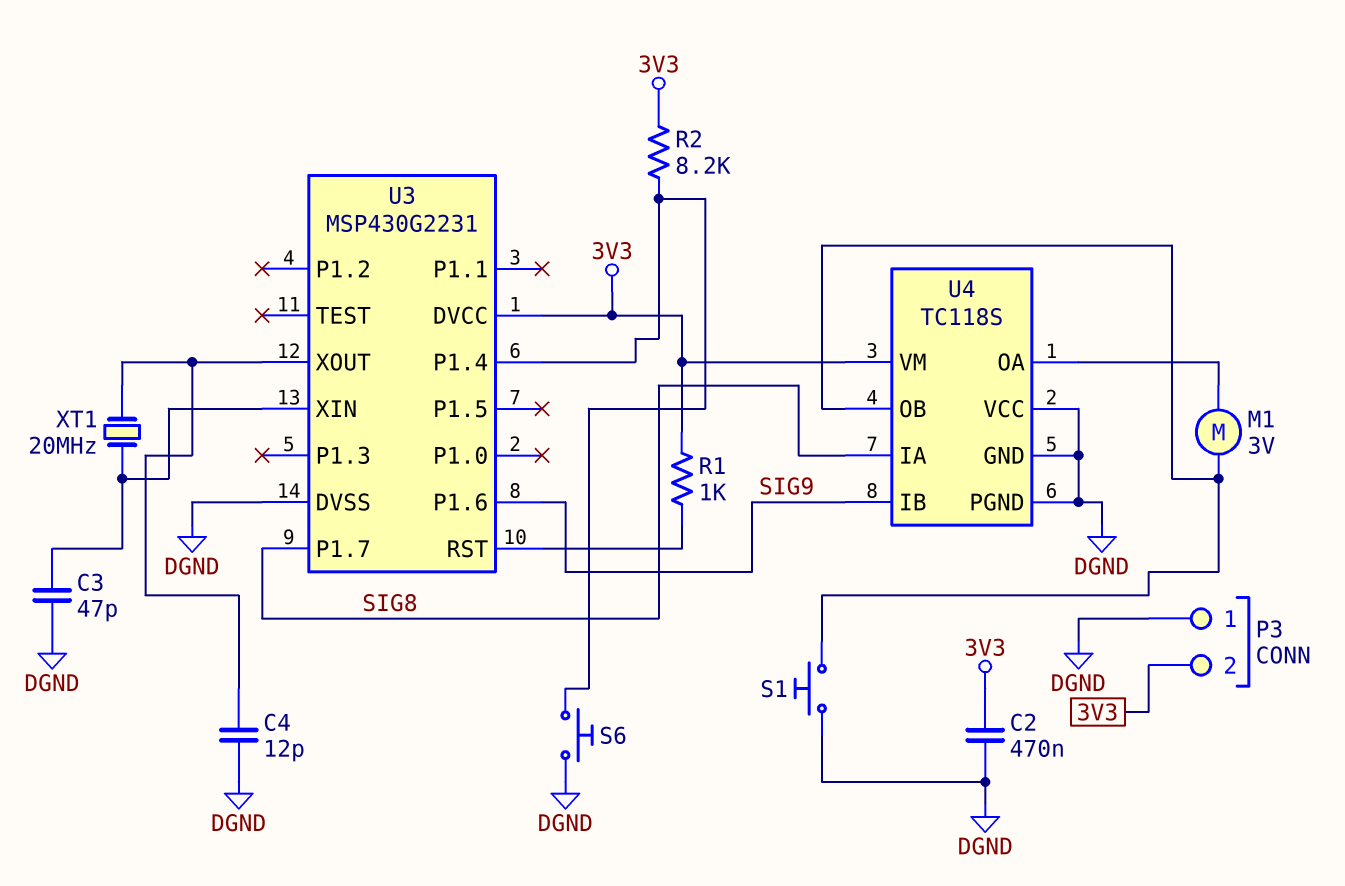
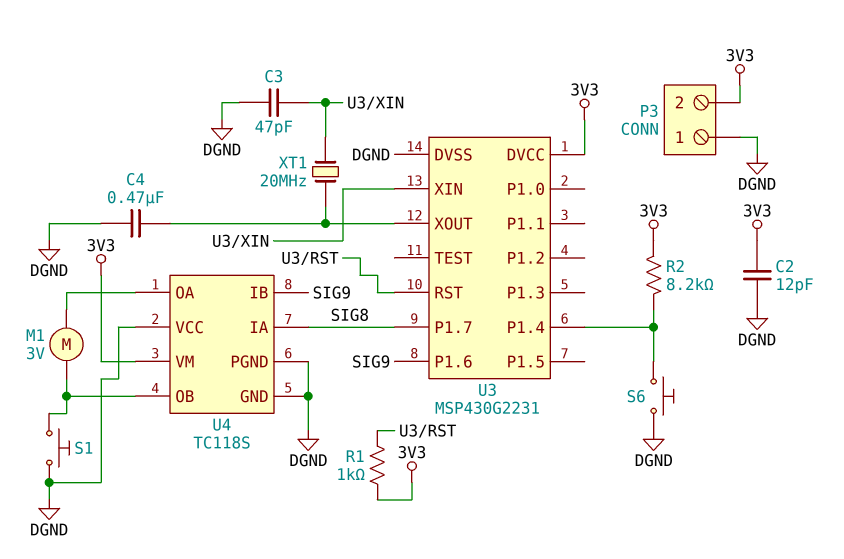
C2: 470nF (3V3, DGND) -> 12pF (3V3, DGND)
C4: 12pF (DGND, U3/XOUT) -> 470nF (DGND, U3/XOUT)

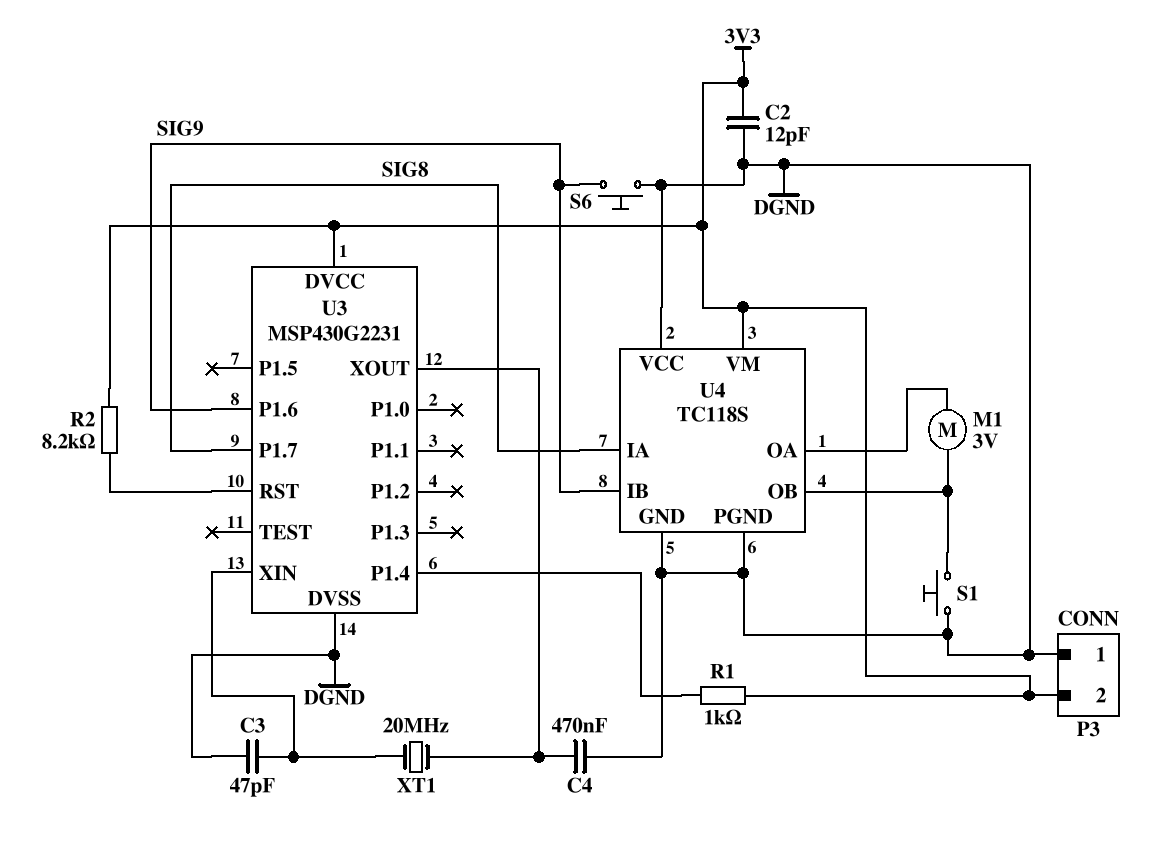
R1: 1k (3V3, U3/RST) -> 1k (3V3, U3/P1.4)
R2: 8.2k (3V3, U3/P1.4) -> 8.2k (3V3, U3/RST)
S6: button (DGND, U3/P1.4) -> button (DGND, SIG9)

